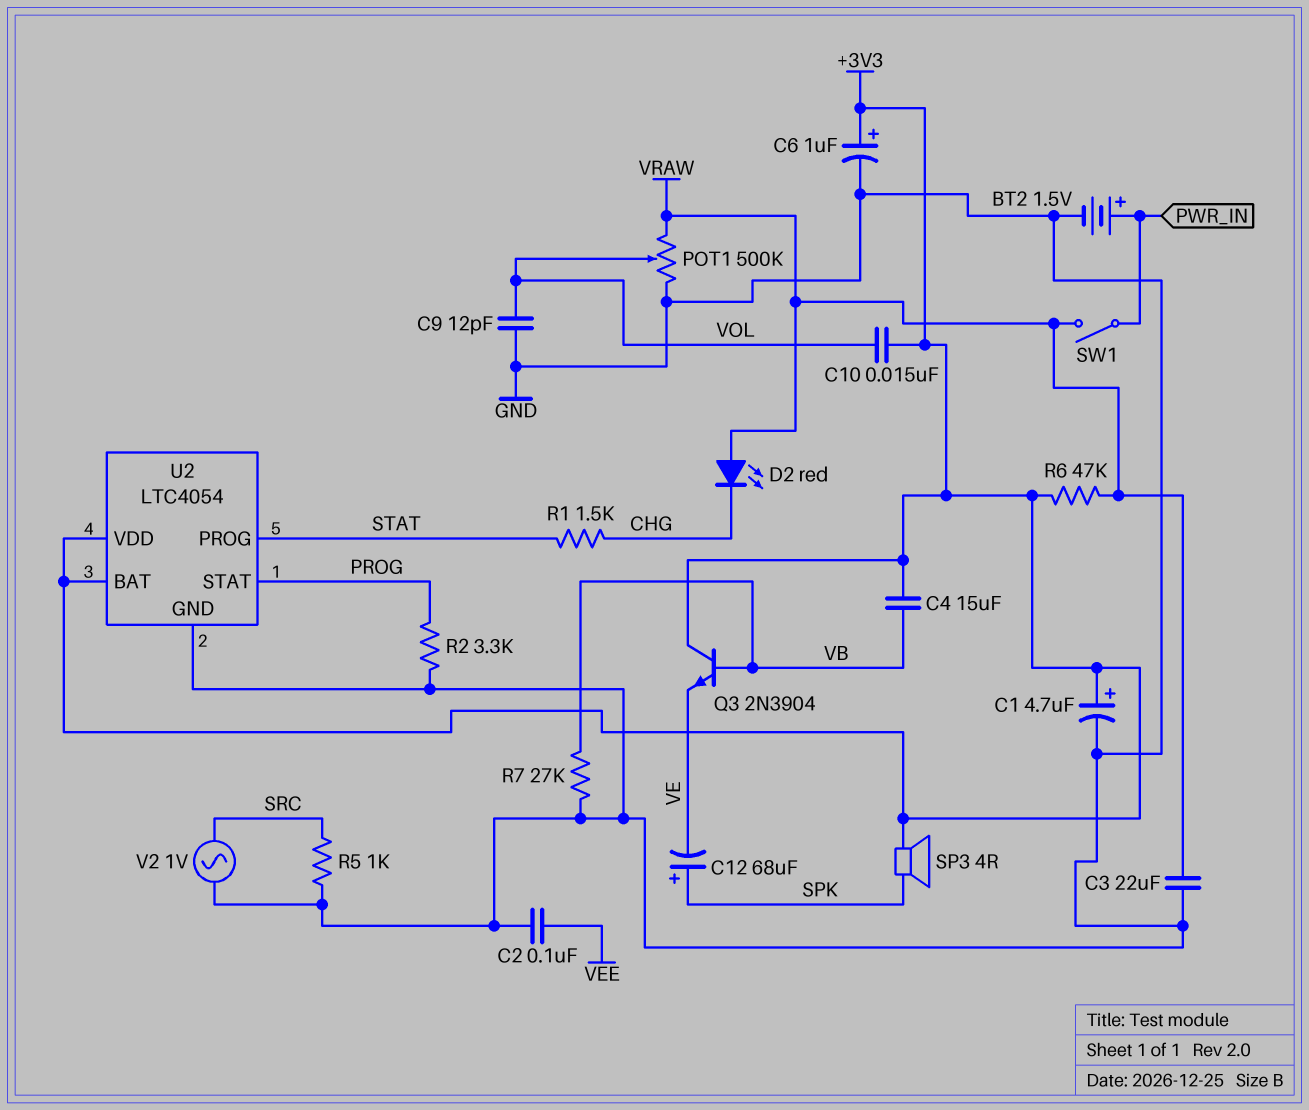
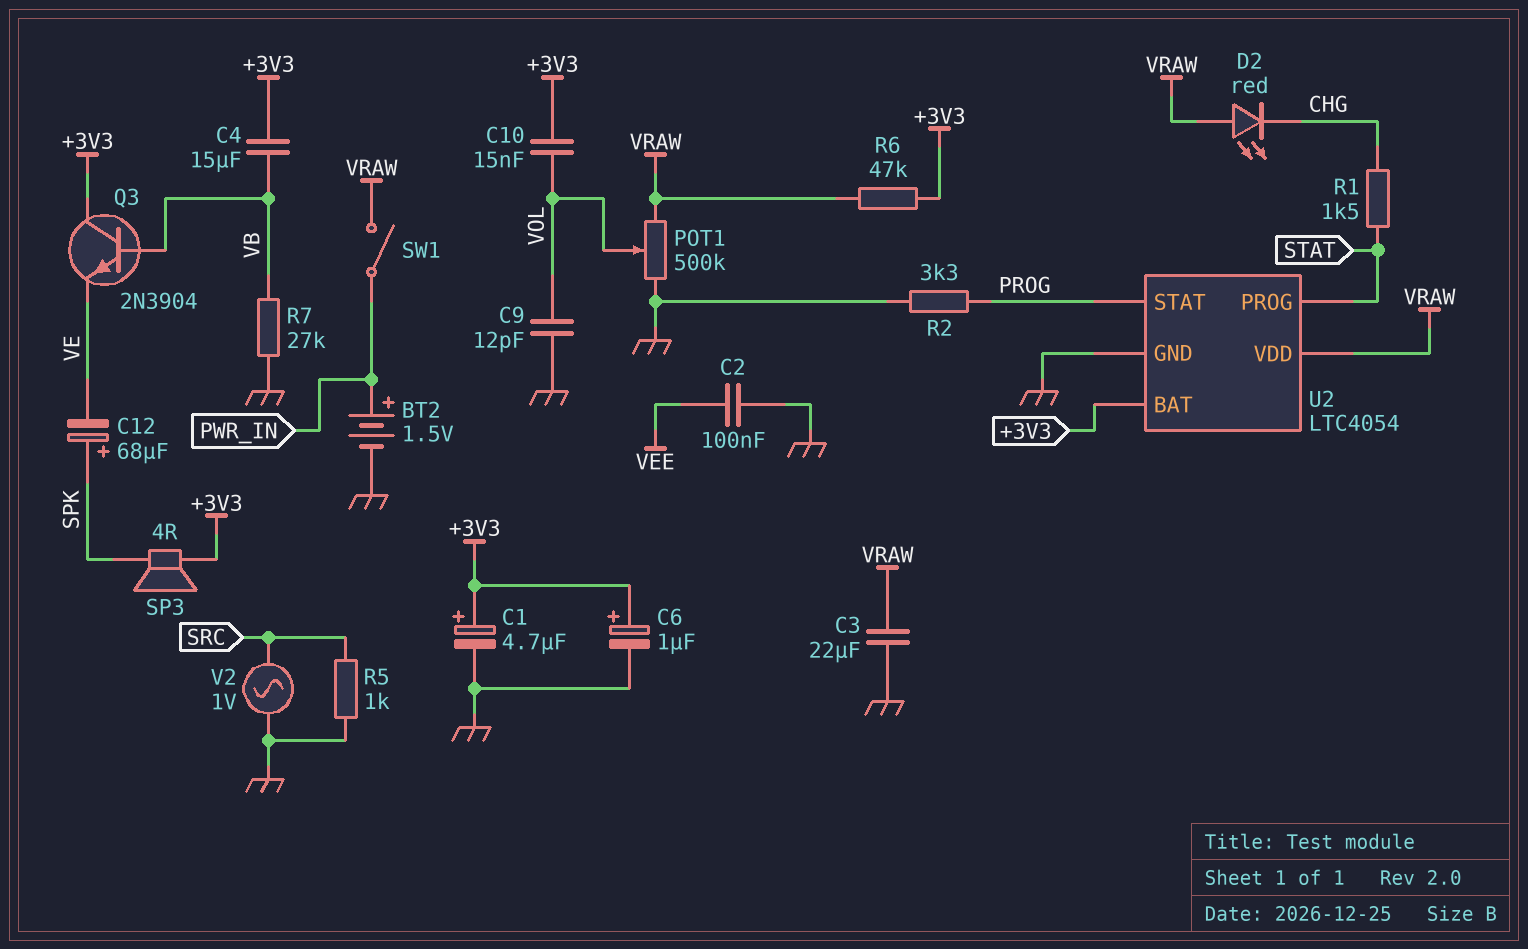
U2 pin VDD: +3V3 -> VRAW

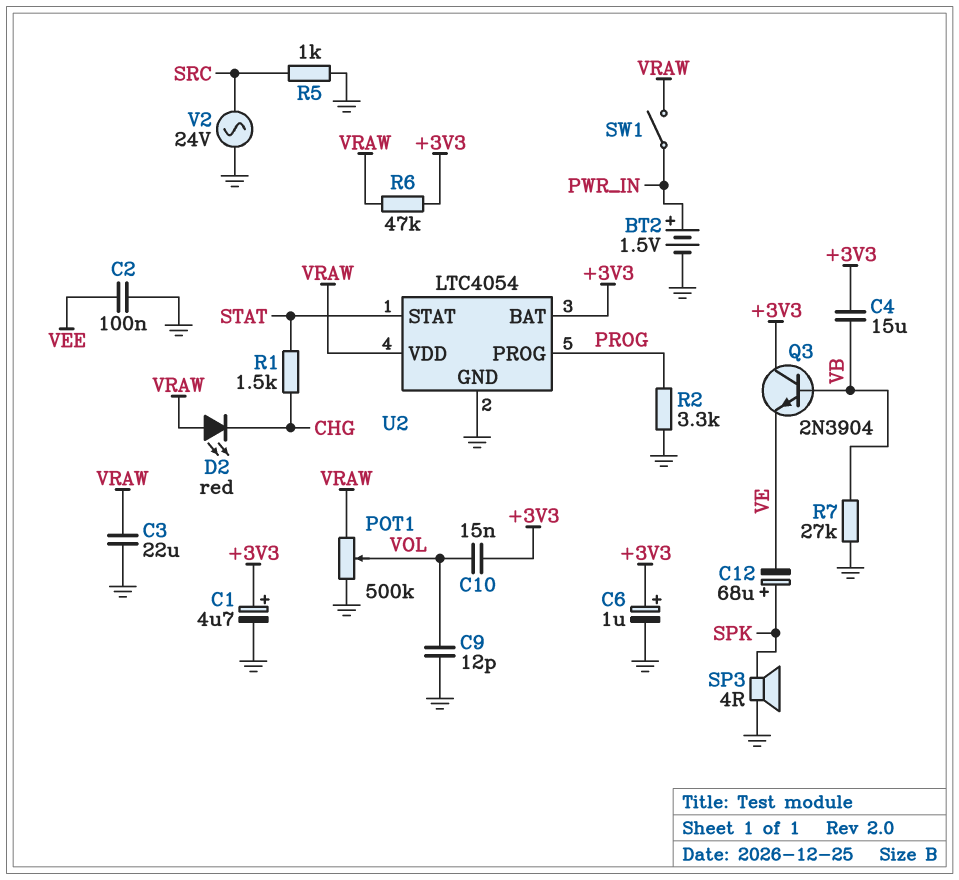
SP3: speaker 4R (+3V3, SPK) -> speaker 4R (GND, SPK)
U2 pin PROG: STAT -> PROG
U2 pin STAT: PROG -> STAT
V2: AC 1V (GND, SRC) -> AC 24V (GND, SRC)

